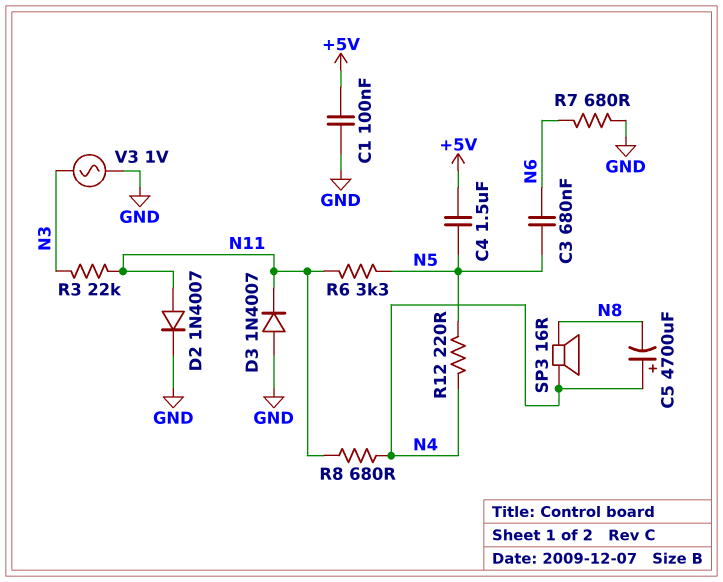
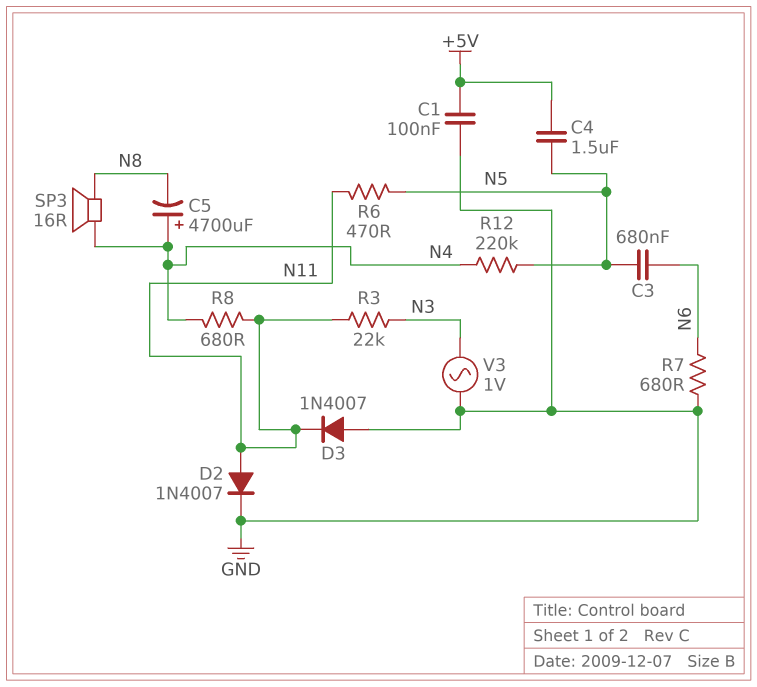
R6: 3.3k (N5, N11) -> 470 (N5, N11)
R12: 220 (N4, N5) -> 220k (N4, N5)

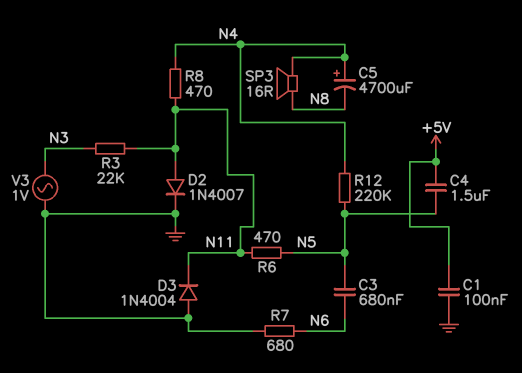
D3: diode 1N4007 (A GND, K N11) -> diode 1N4004 (A GND, K N11)
R8: 680 (N4, N11) -> 470 (N4, N11)

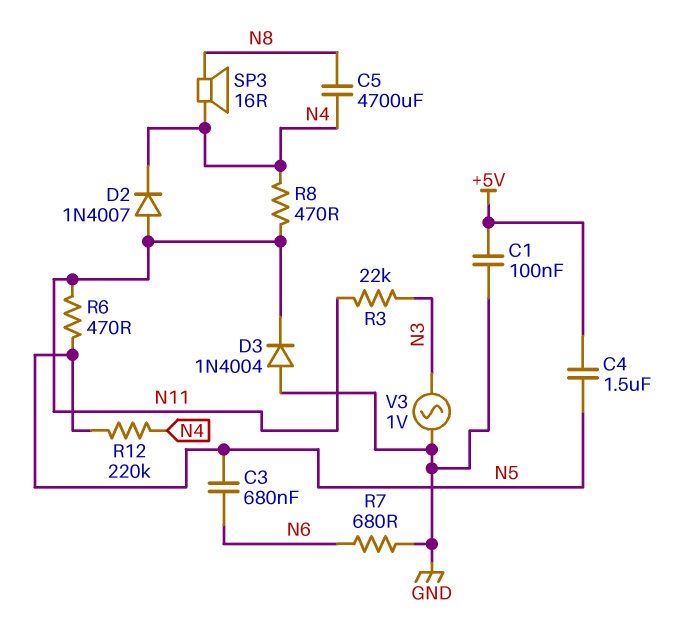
C5: 4700uF (plus N4, minus N8) -> 4700uF (N4, N8)
D2: diode 1N4007 (A N11, K GND) -> diode 1N4007 (A N11, K N4)

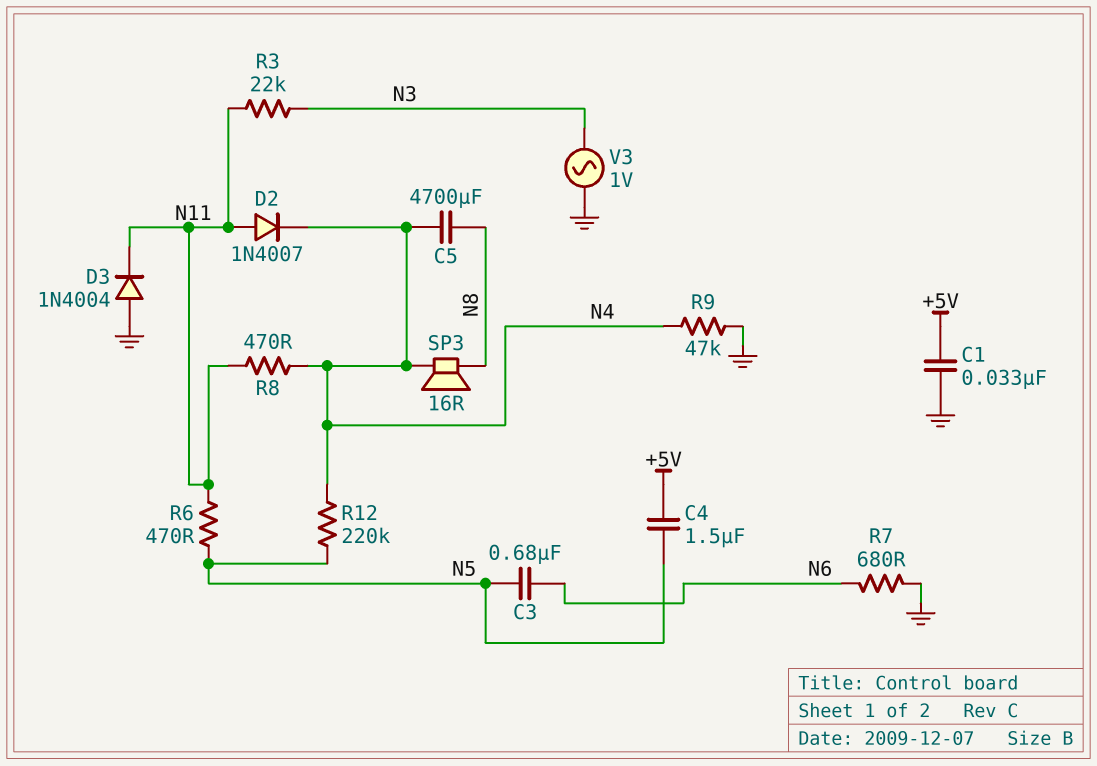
C1: 100nF (+5V, GND) -> 33nF (+5V, GND)
R9: none -> 47k (GND, N4)

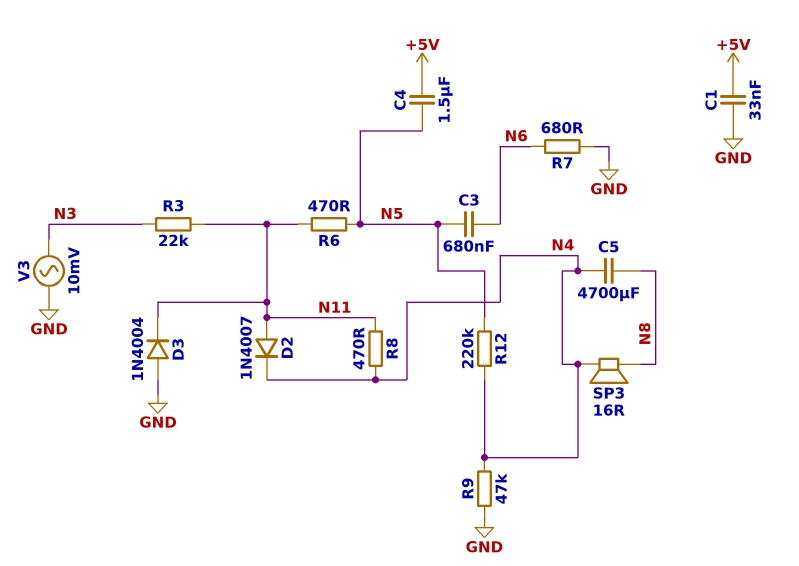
V3: AC 1V (GND, N3) -> AC 10mV (GND, N3)

